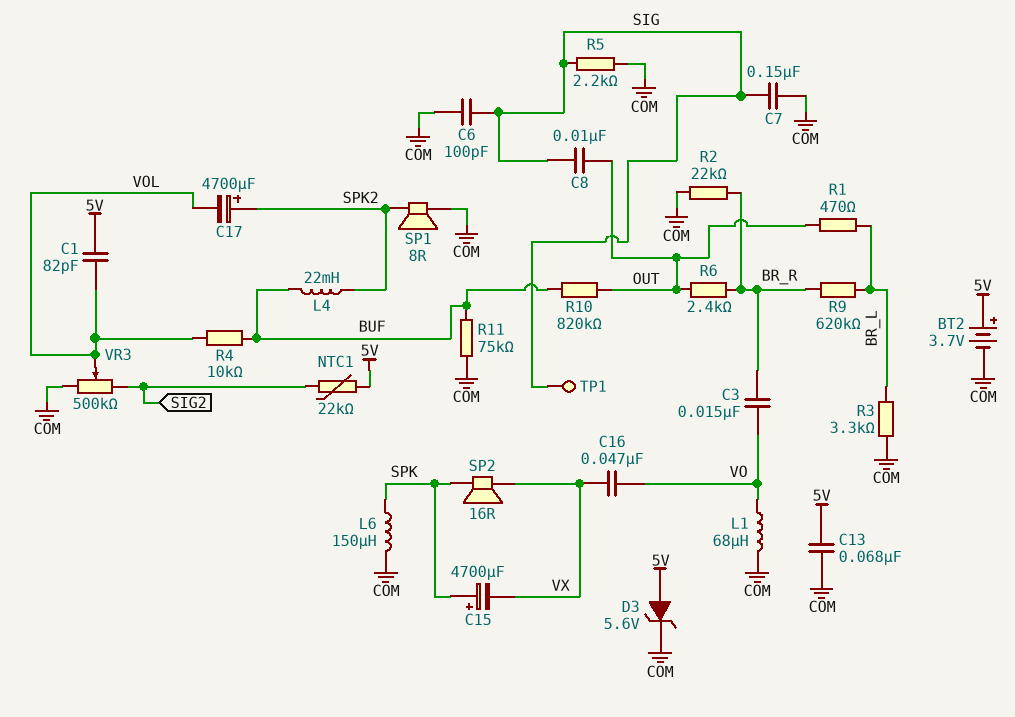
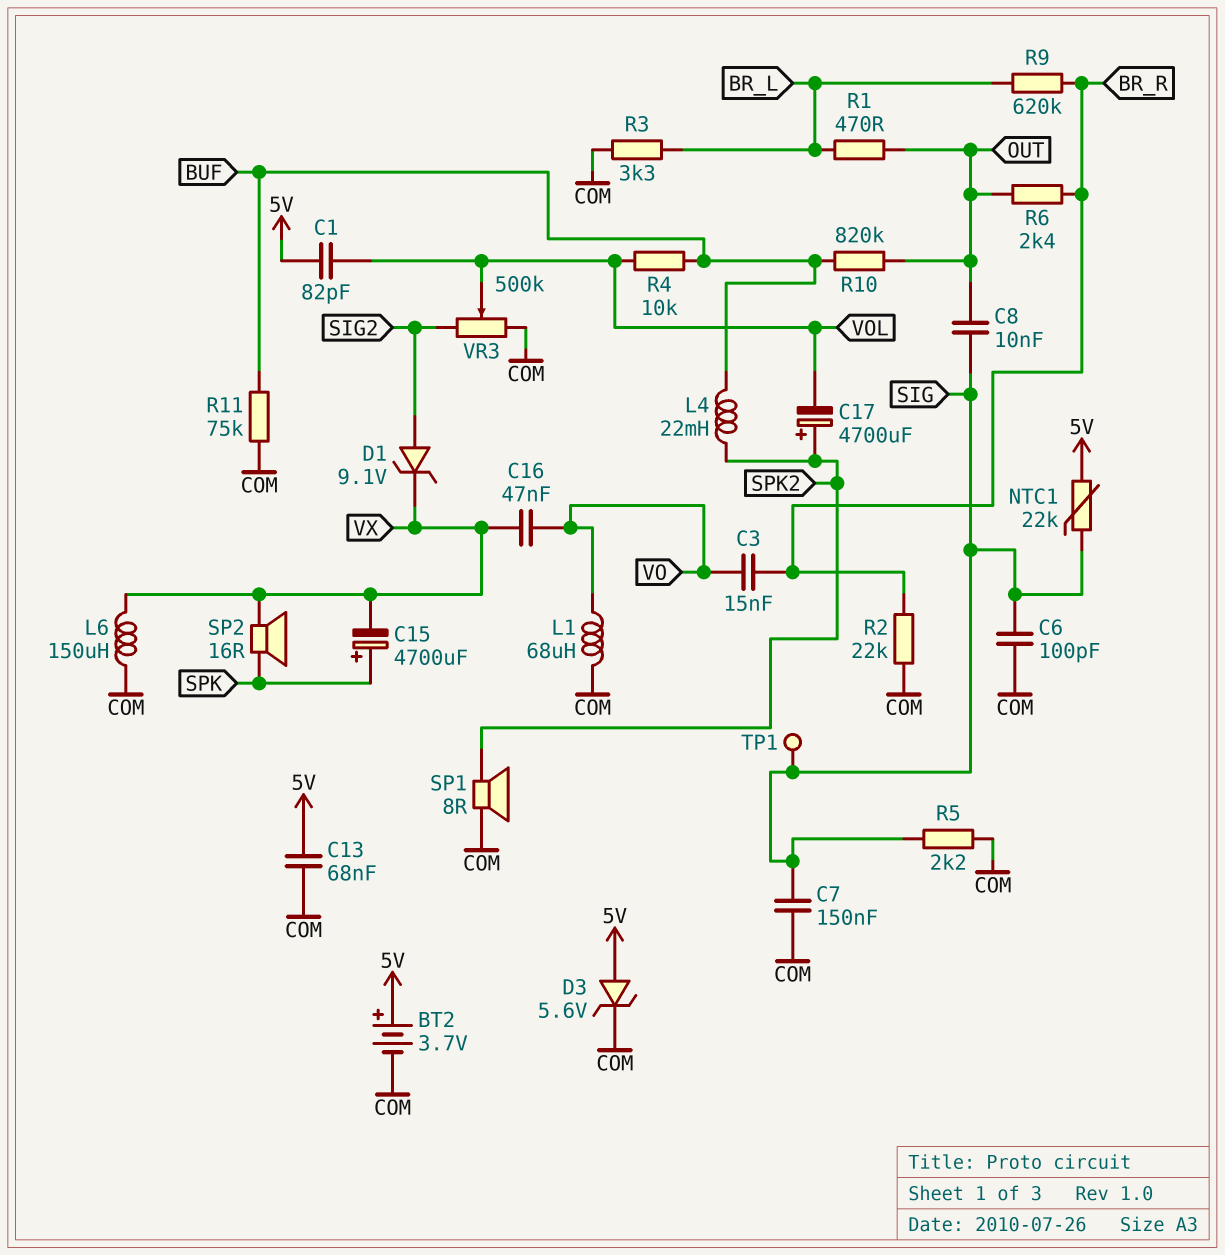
D1: none -> zener 9.1V (A SIG2, K VX)
L6: 150uH (COM, SPK) -> 150uH (COM, VX)
NTC1: 22k (5V, SIG2) -> 22k (5V, SIG)

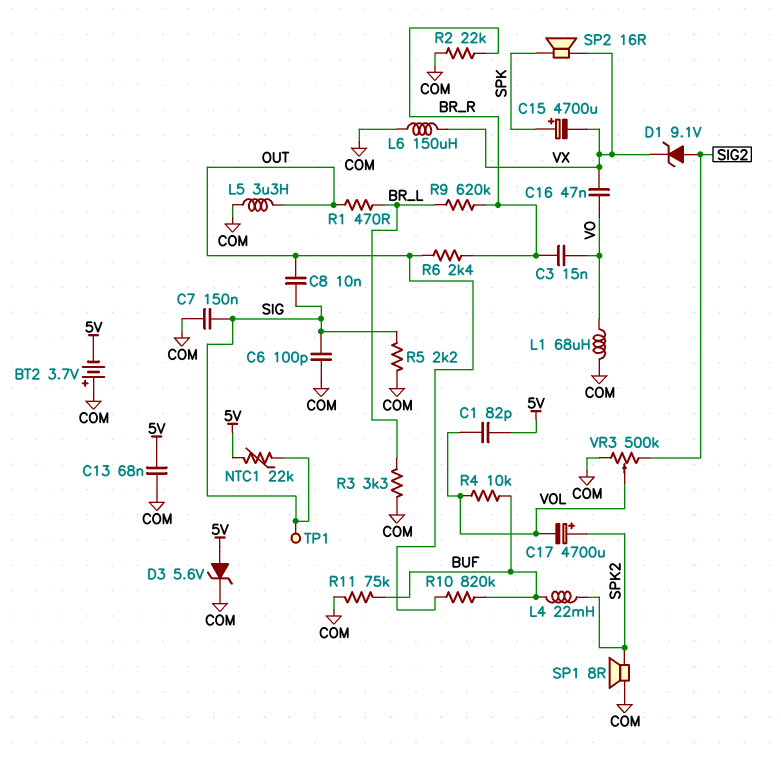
BT2: 3.7V (plus 5V, minus COM) -> 3.7V (plus COM, minus 5V)
L5: none -> 3.3uH (COM, OUT)

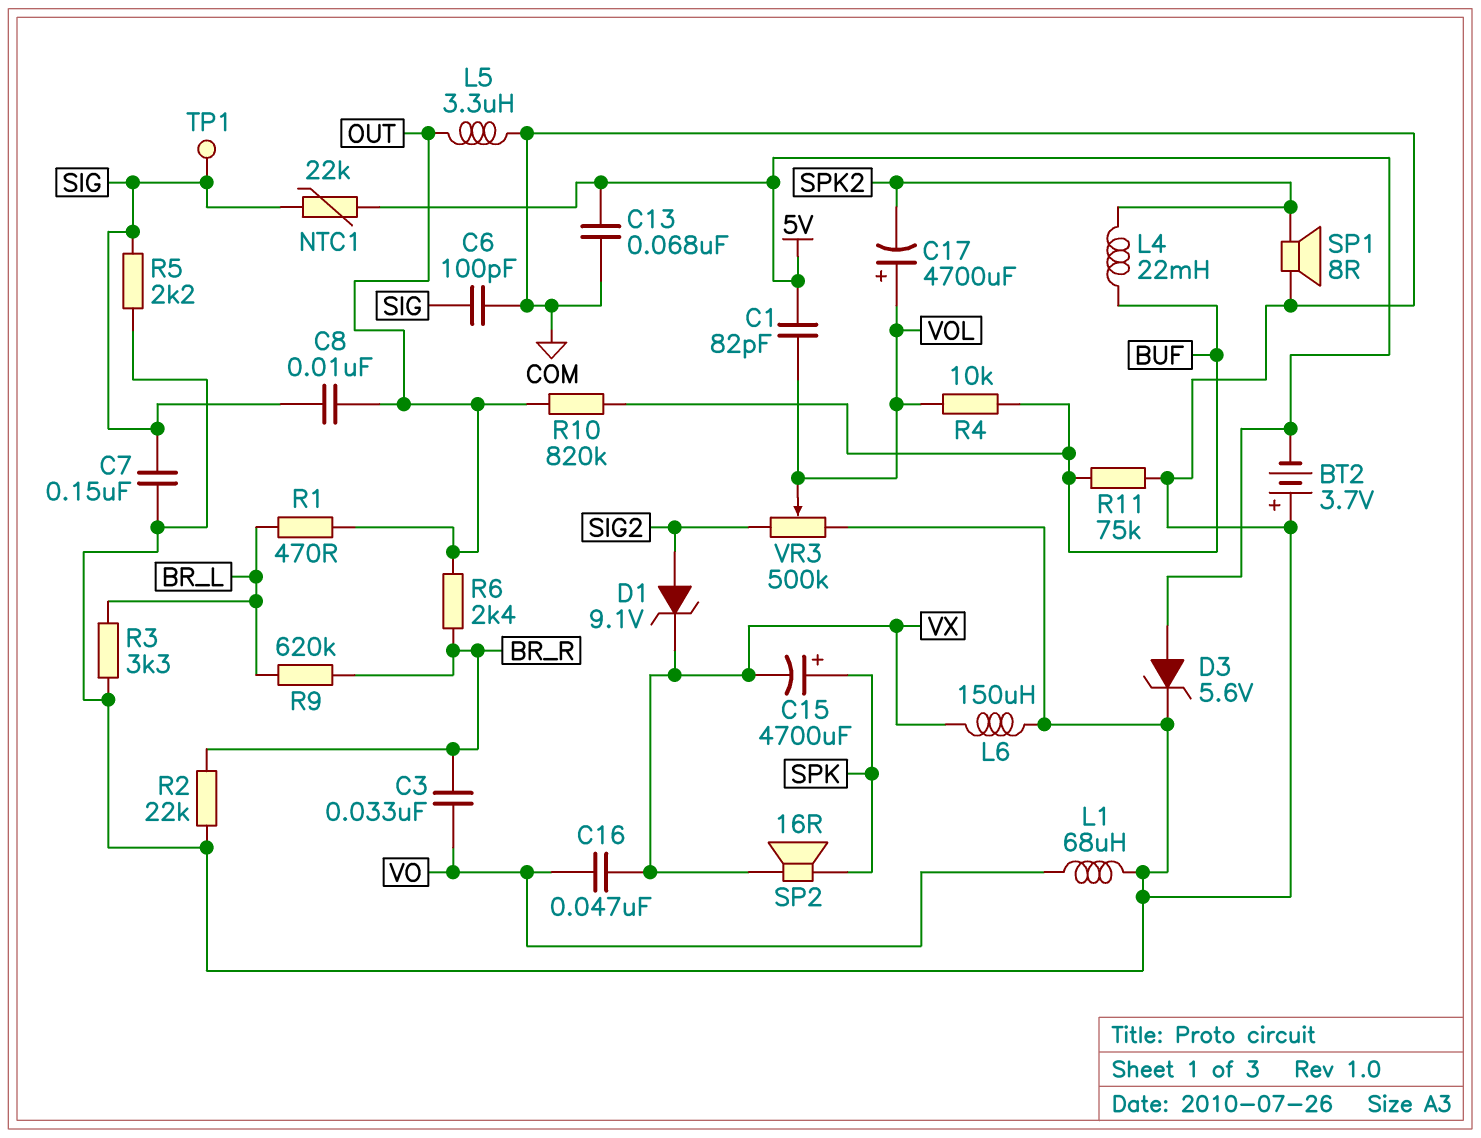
C3: 15nF (BR_R, VO) -> 33nF (BR_R, VO)
C17: 4700uF (plus SPK2, minus VOL) -> 4700uF (plus VOL, minus SPK2)

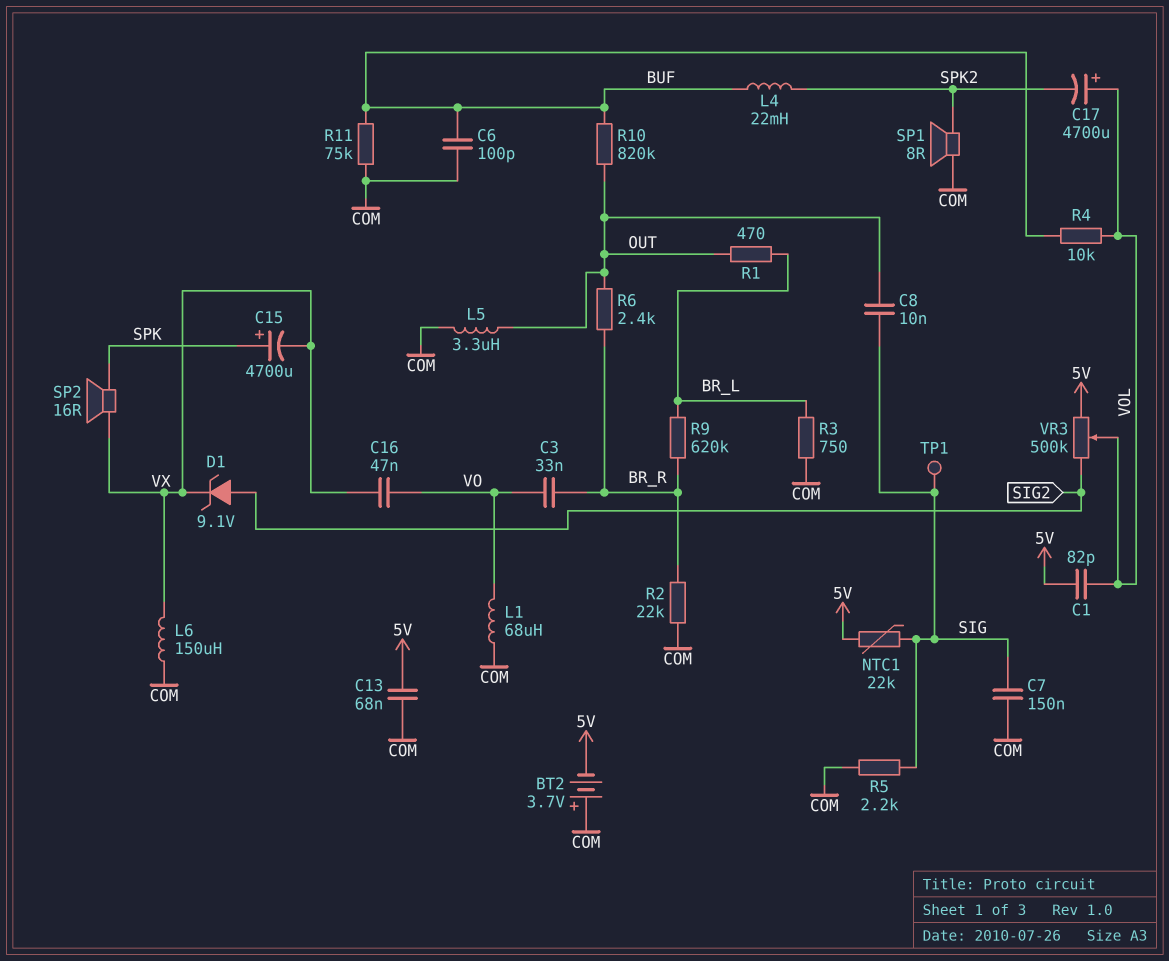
C6: 100pF (COM, SIG) -> 100pF (BUF, COM)
D3: zener 5.6V (A 5V, K COM) -> none
R3: 3.3k (BR_L, COM) -> 750 (BR_L, COM)
VR3: 500k (COM, SIG2, wiper VOL) -> 500k (5V, SIG2, wiper VOL)

